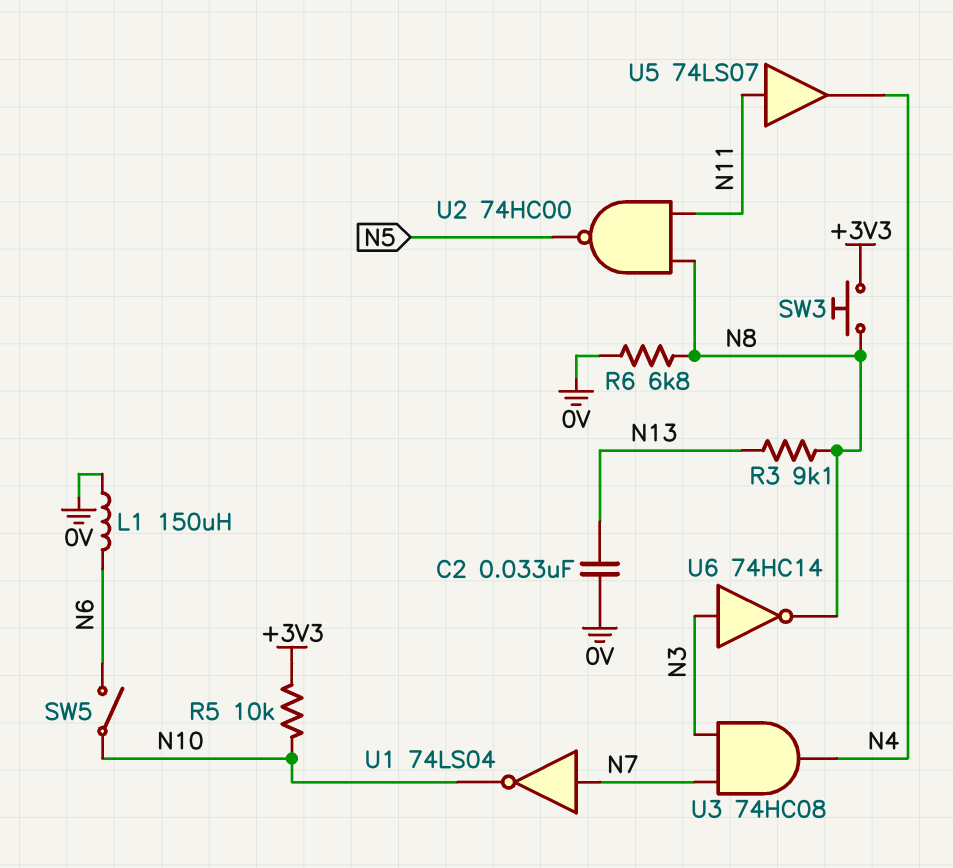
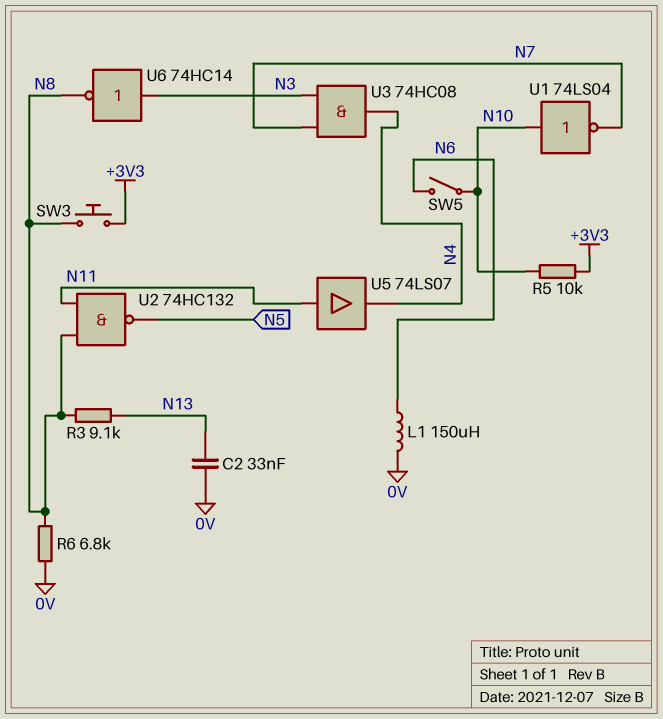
U1: NOT 74LS04 (in N7, out N10) -> NOT 74LS04 (in N10, out N7)
U2: NAND 74HC00 (in N8, in N11, out N5) -> NAND 74HC132 (in N8, in N11, out N5)

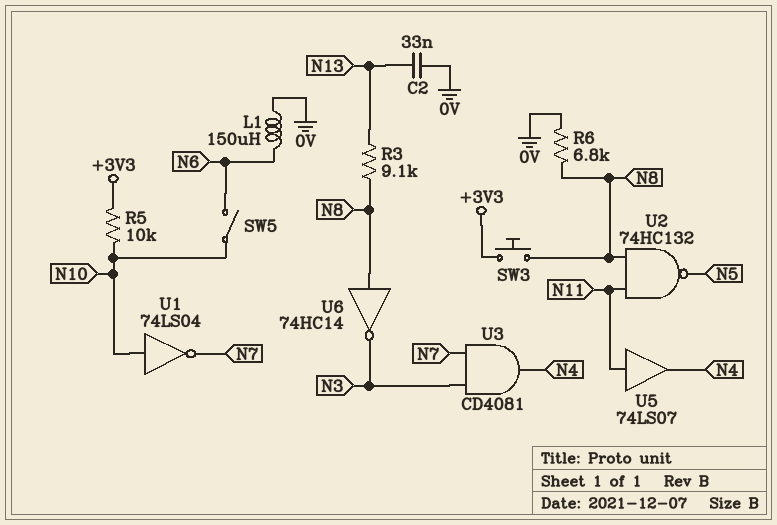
U3: AND 74HC08 (in N3, in N7, out N4) -> AND CD4081 (in N3, in N7, out N4)
U6: NOT 74HC14 (in N3, out N8) -> NOT 74HC14 (in N8, out N3)

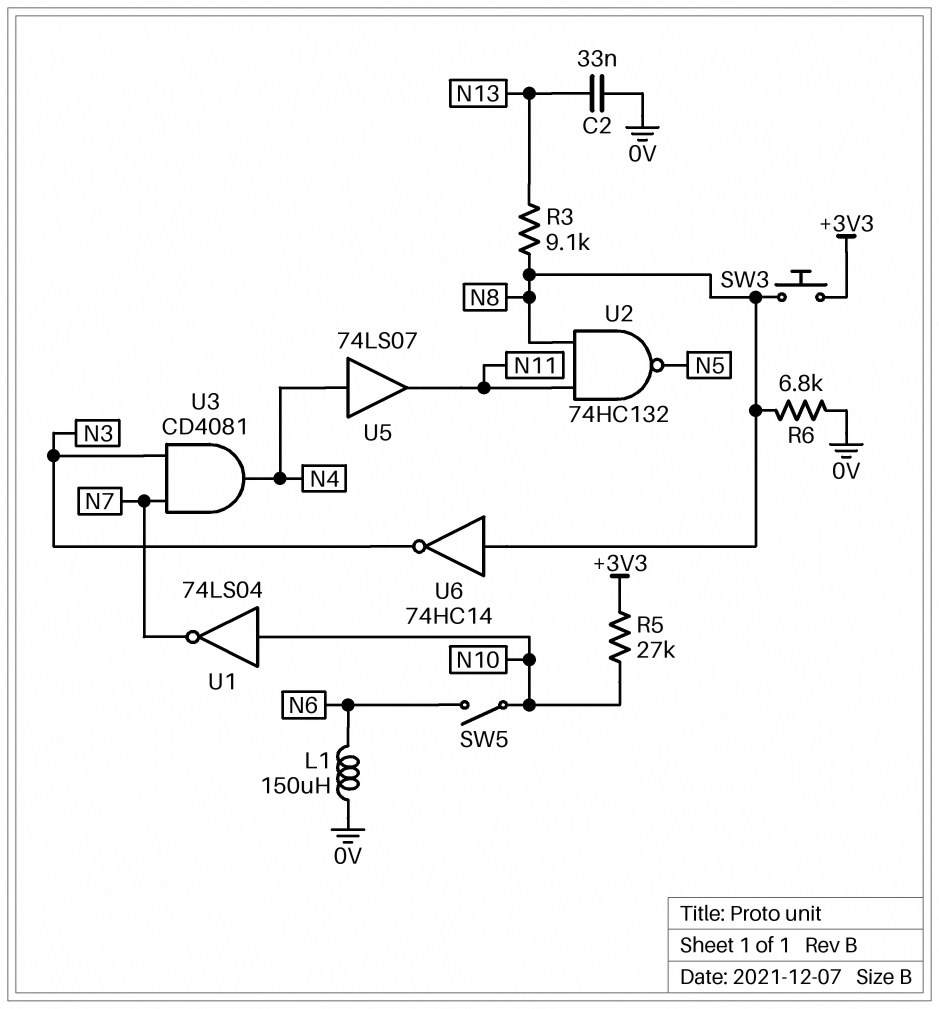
R5: 10k (+3V3, N10) -> 27k (+3V3, N10)
U5: buffer 74LS07 (in N11, out N4) -> buffer 74LS07 (in N4, out N11)

